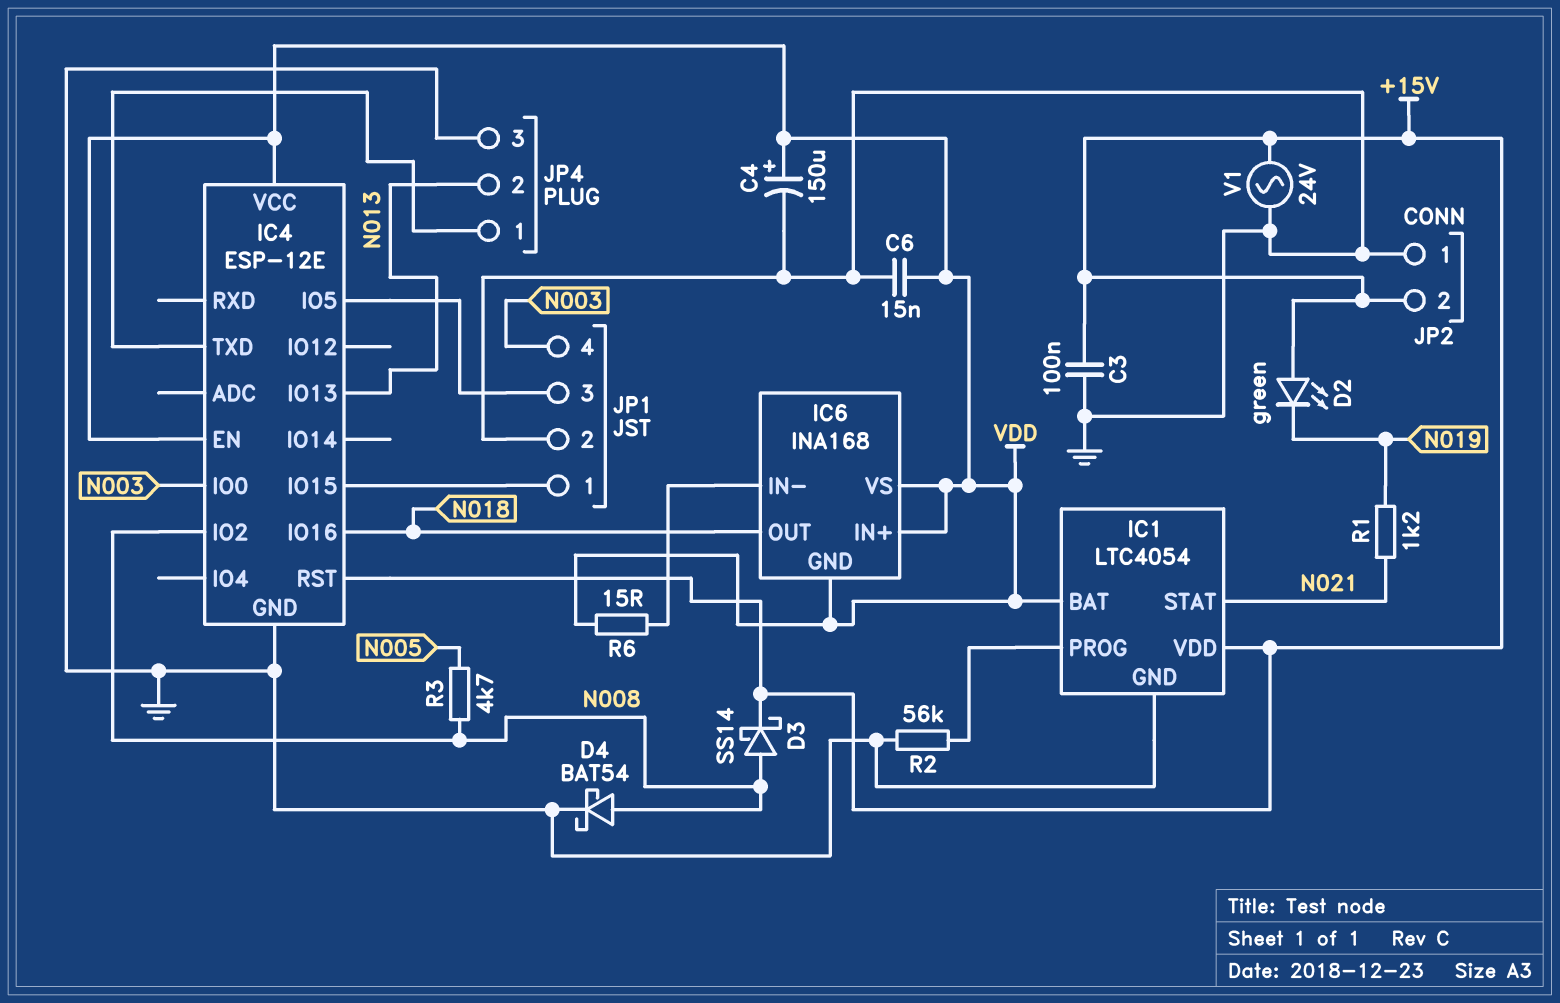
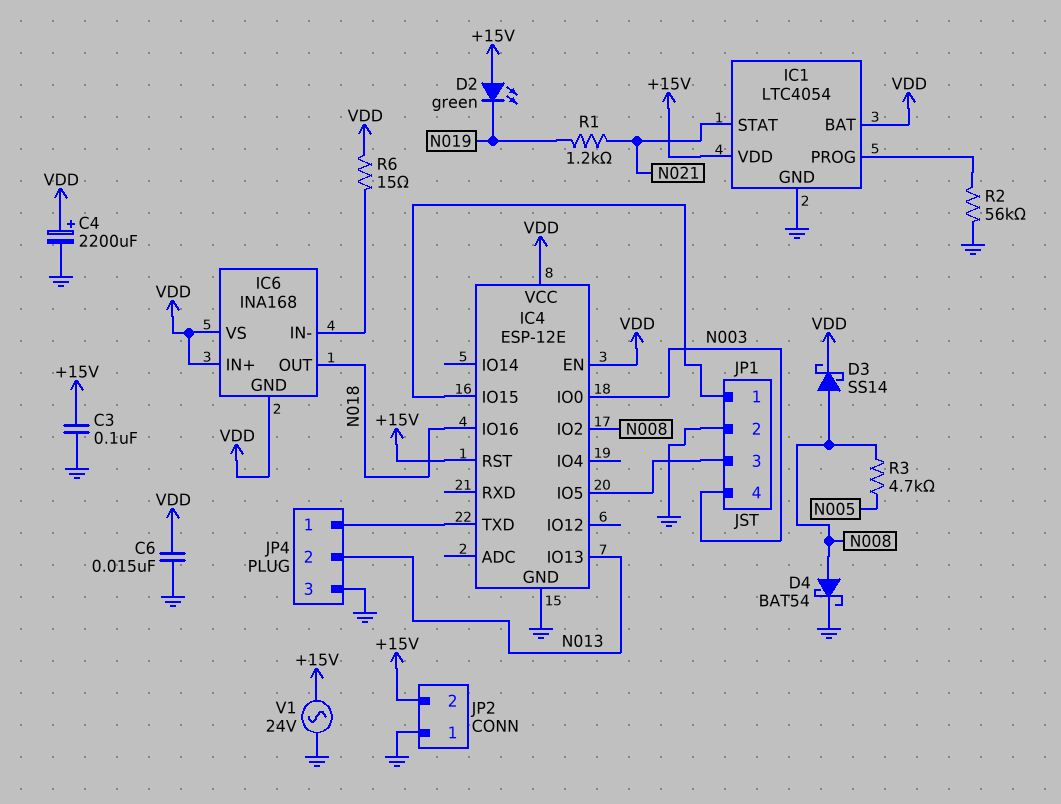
C4: 150uF (plus VDD, minus GND) -> 2200uF (plus VDD, minus GND)
D3: schottky SS14 (A N008, K +15V) -> schottky SS14 (A N008, K VDD)

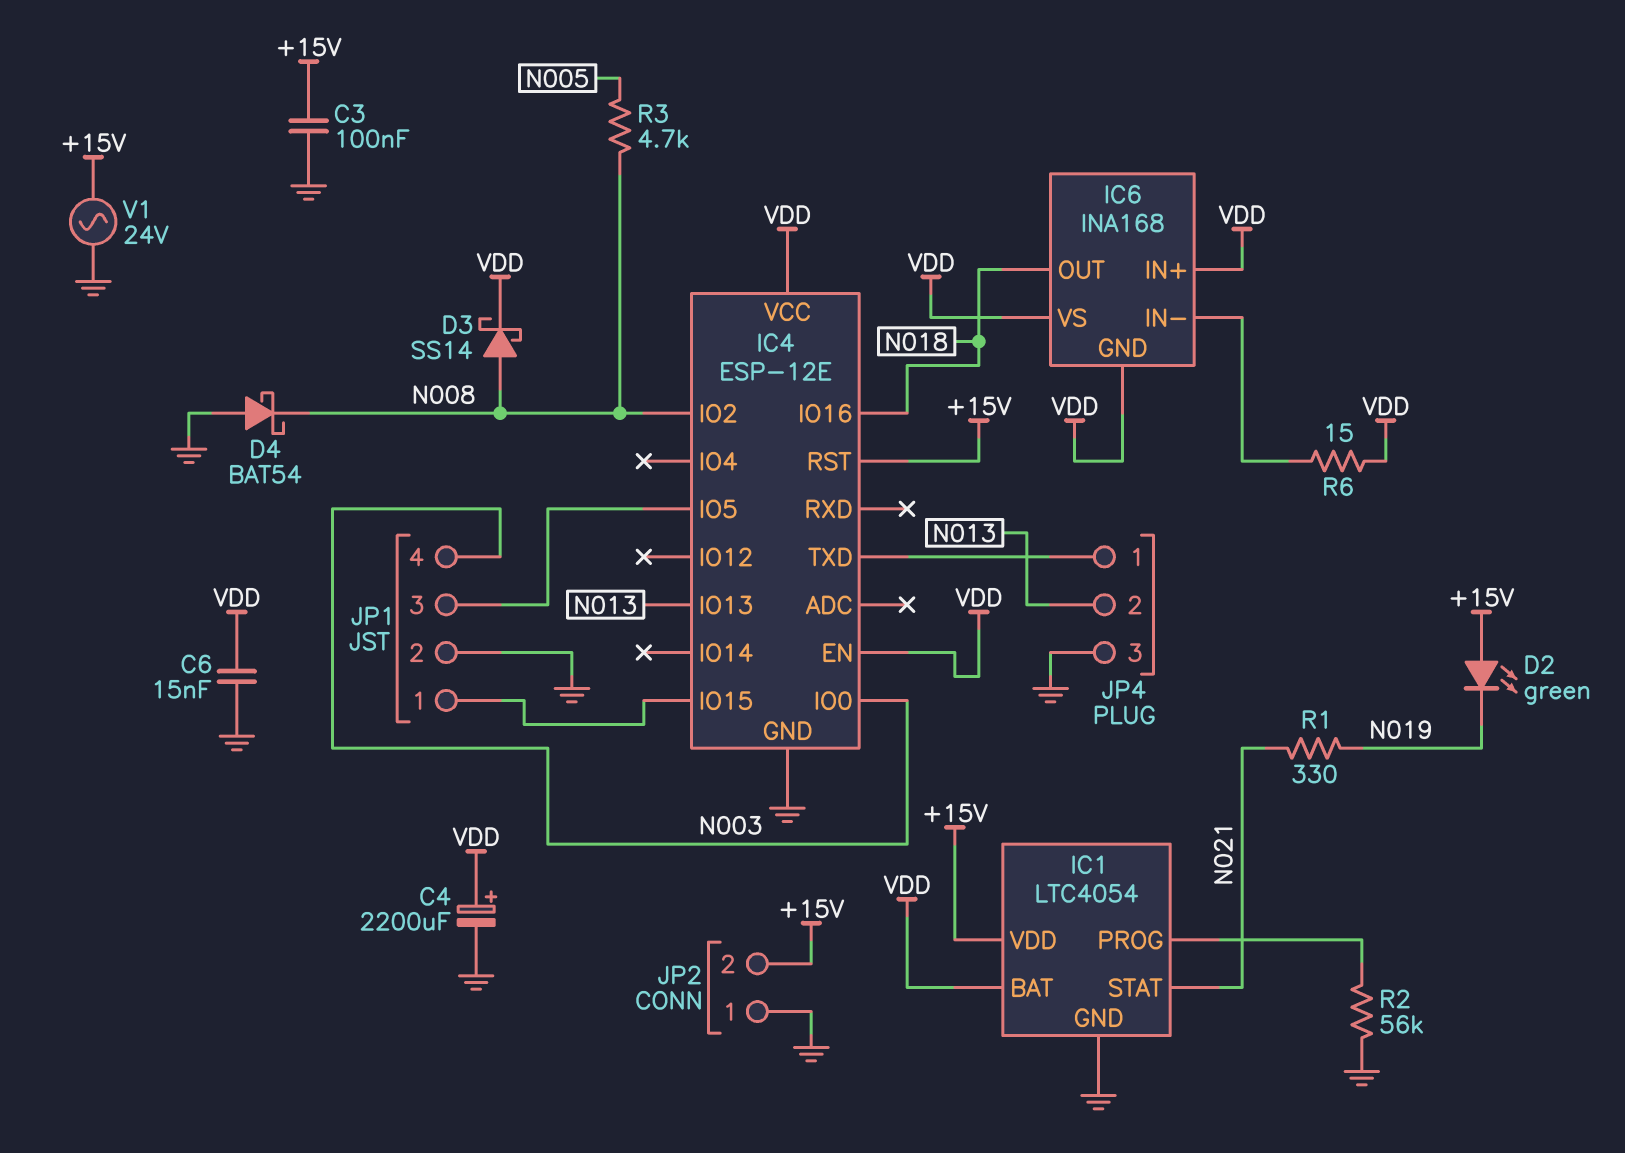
D4: schottky BAT54 (A N008, K GND) -> schottky BAT54 (A GND, K N008)
R1: 1.2k (N019, N021) -> 330 (N019, N021)

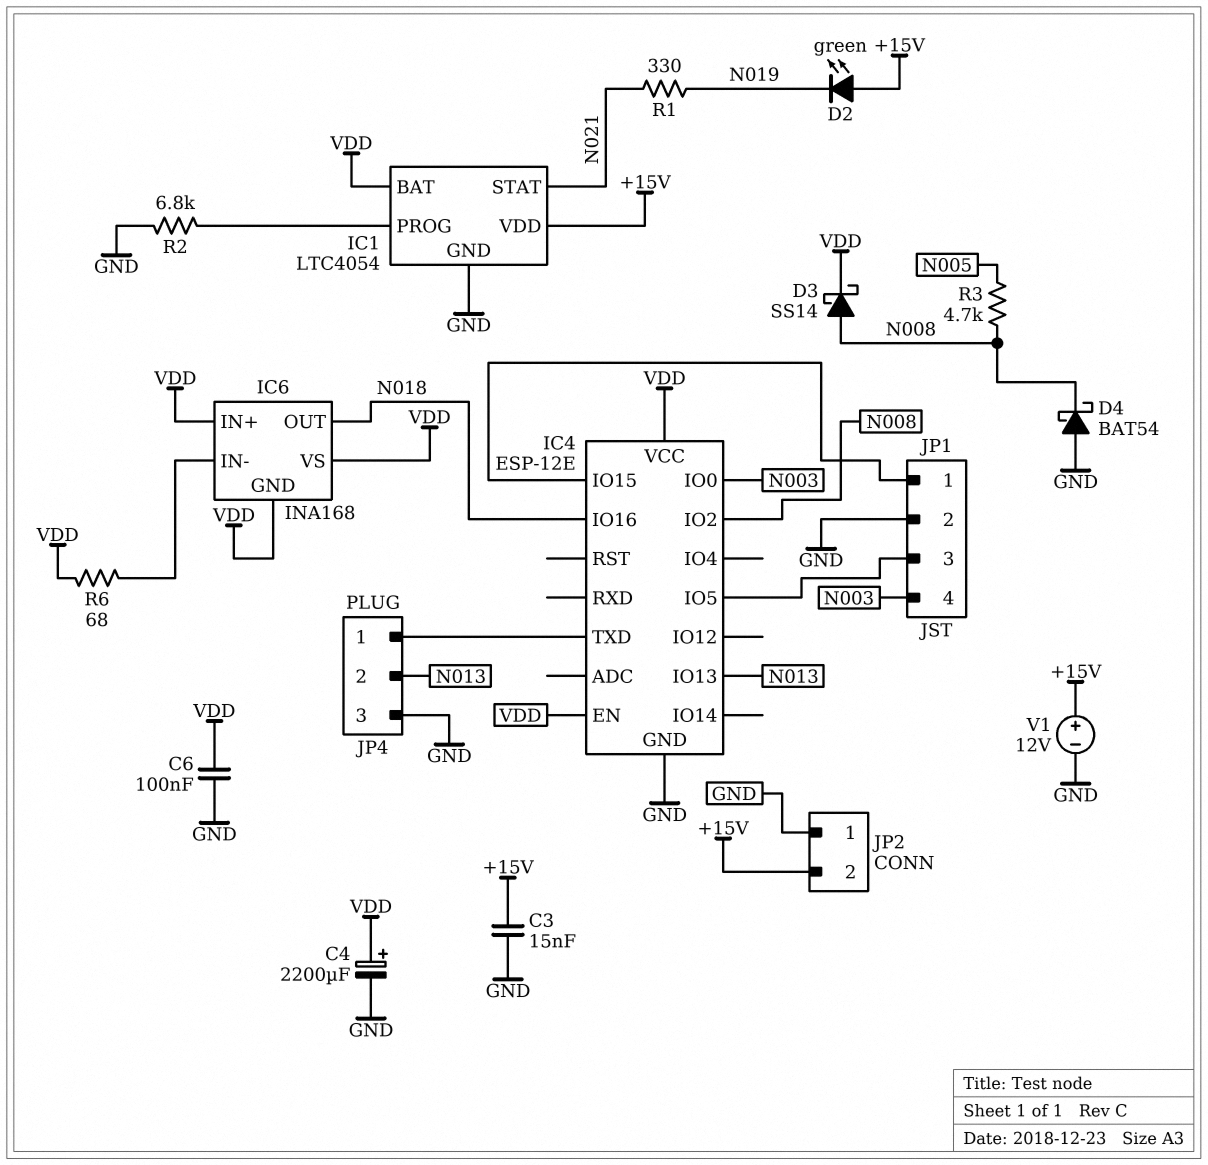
C3: 100nF (+15V, GND) -> 15nF (+15V, GND)
C6: 15nF (GND, VDD) -> 100nF (GND, VDD)
IC4 pin RST: +15V -> none
R2: 56k (GND, IC1/PROG) -> 6.8k (GND, IC1/PROG)
R6: 15 (IC6/IN-, VDD) -> 68 (IC6/IN-, VDD)
V1: AC 24V (+15V, GND) -> 12V (plus +15V, minus GND)

